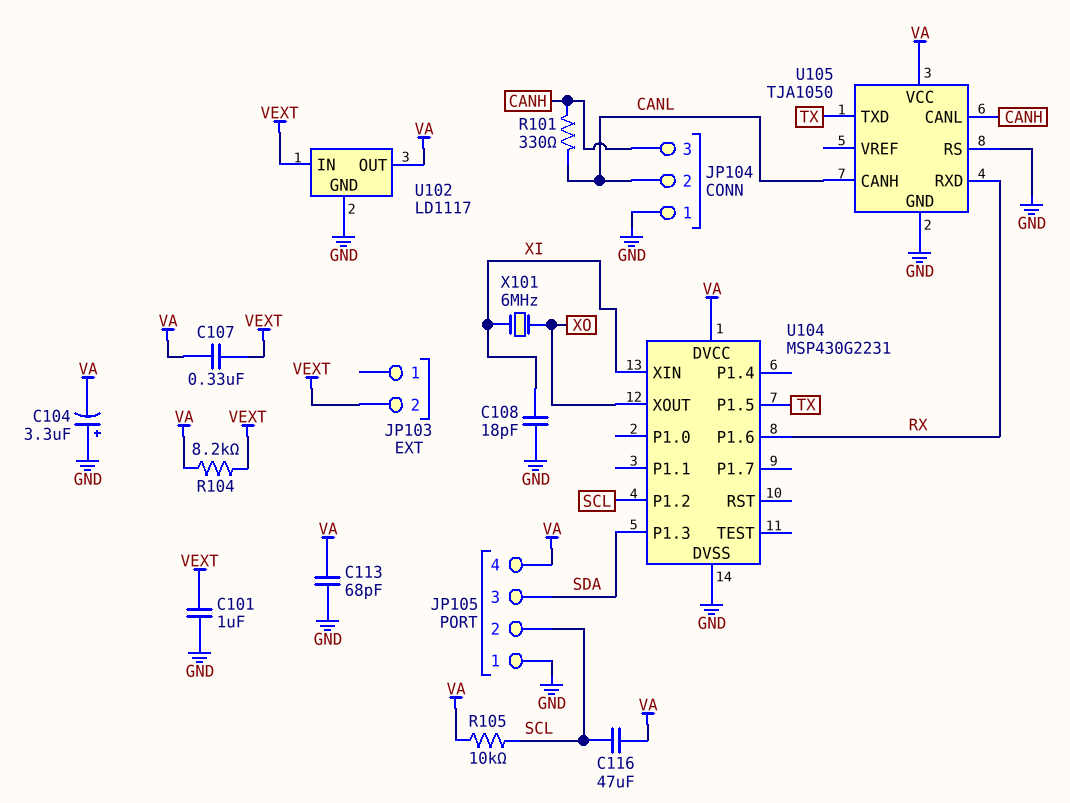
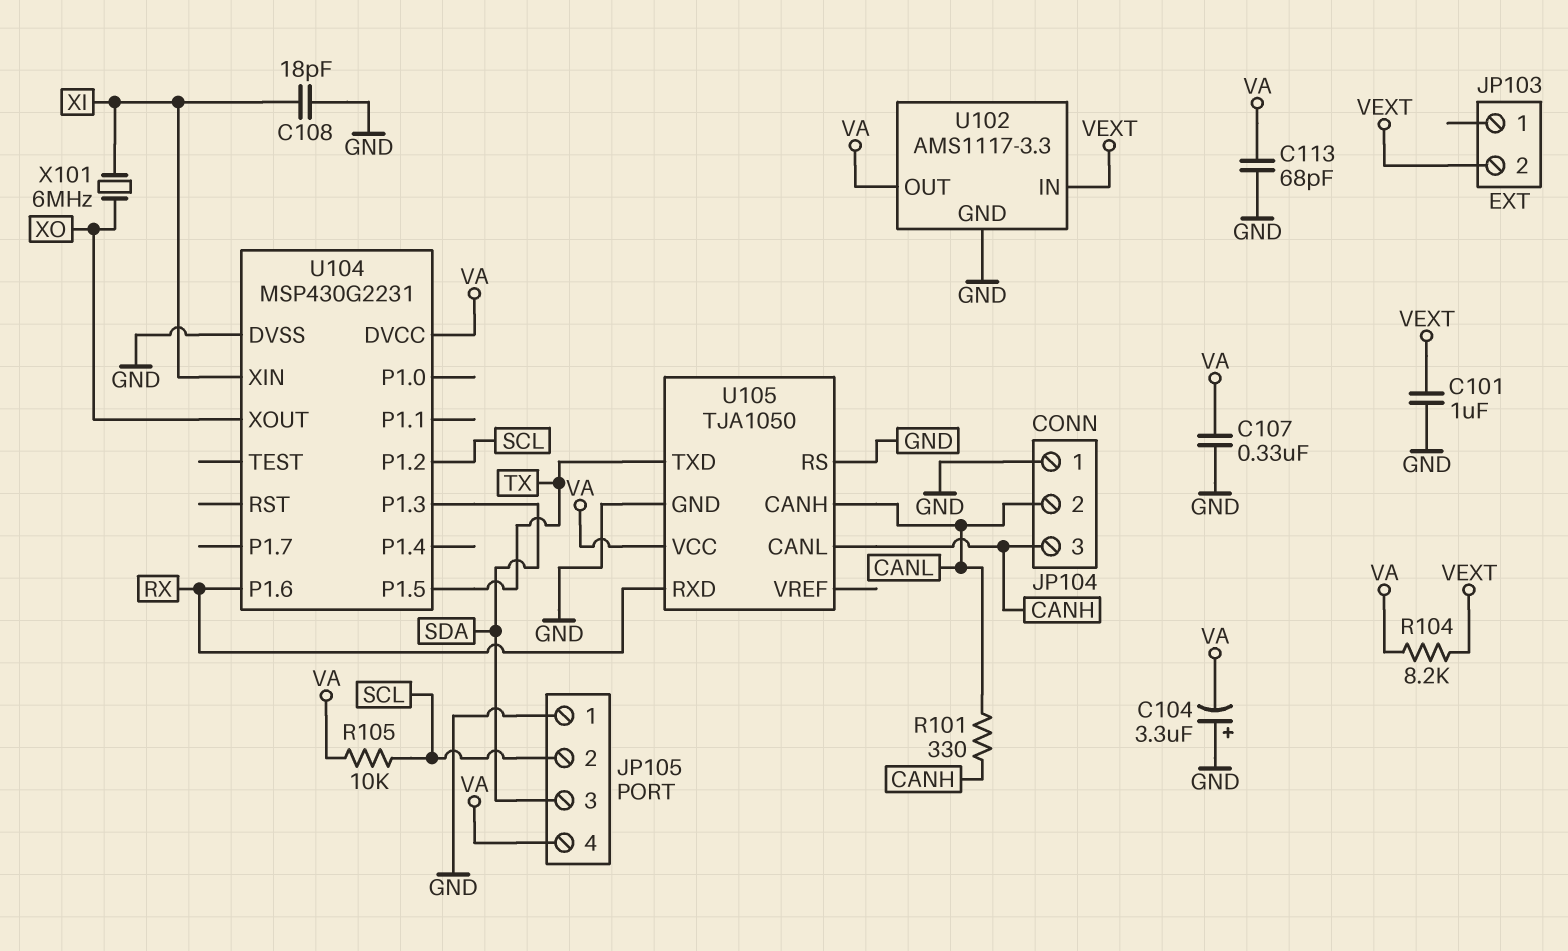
C107: 330nF (VA, VEXT) -> 330nF (GND, VA)
C116: 47uF (SCL, VA) -> none
U102: LD1117 -> AMS1117-3.3

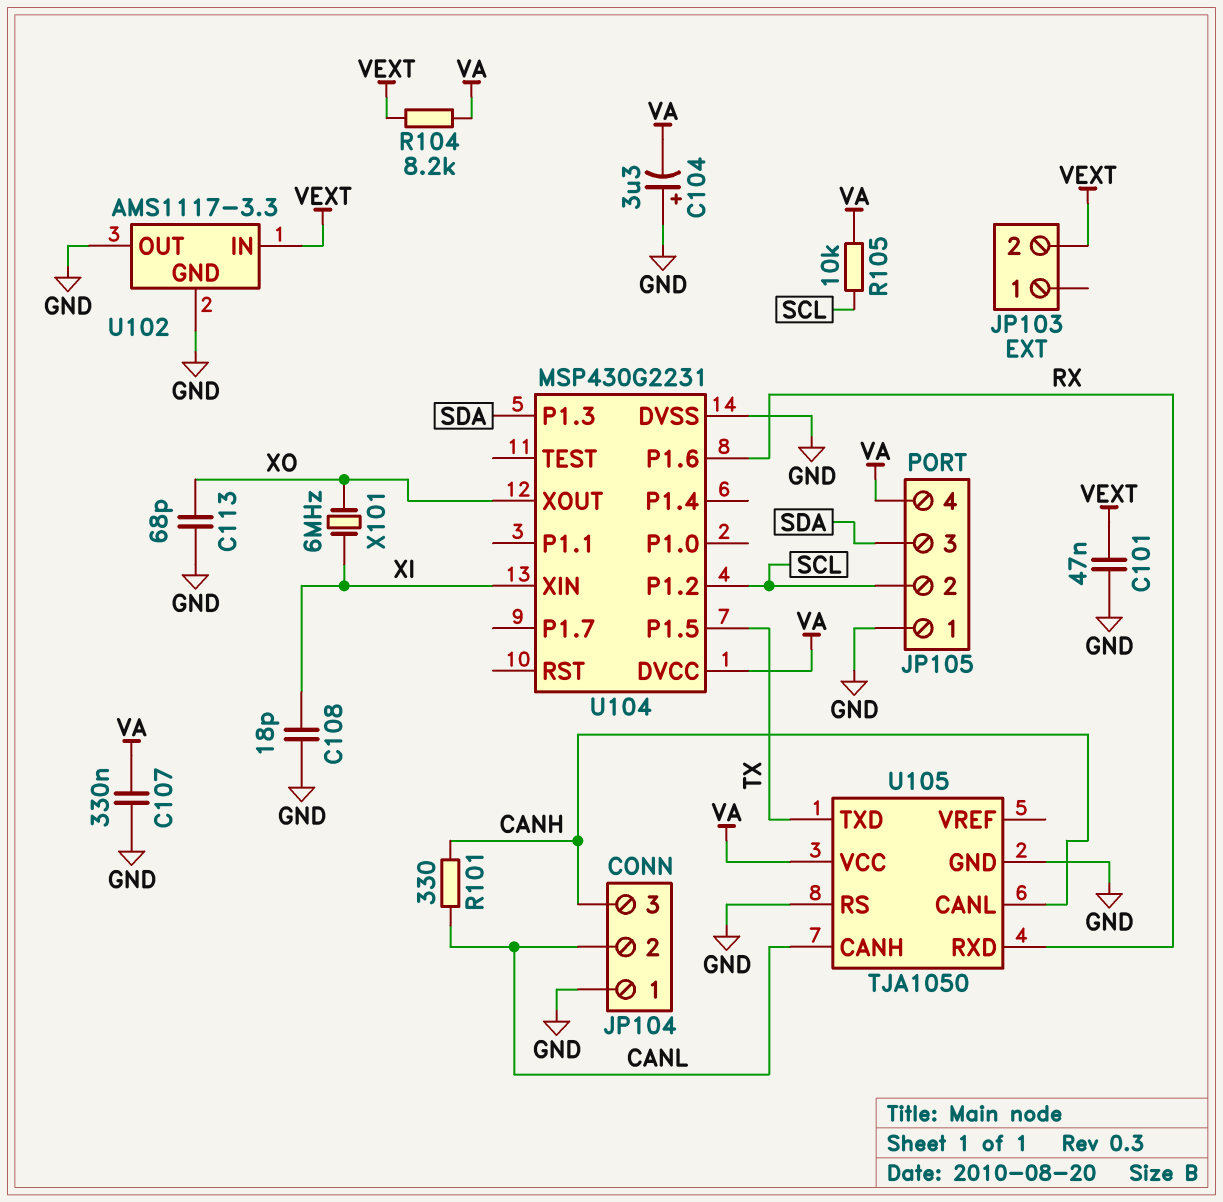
C101: 1uF (GND, VEXT) -> 47nF (GND, VEXT)
C113: 68pF (GND, VA) -> 68pF (GND, XO)
U102 pin OUT: VA -> GND

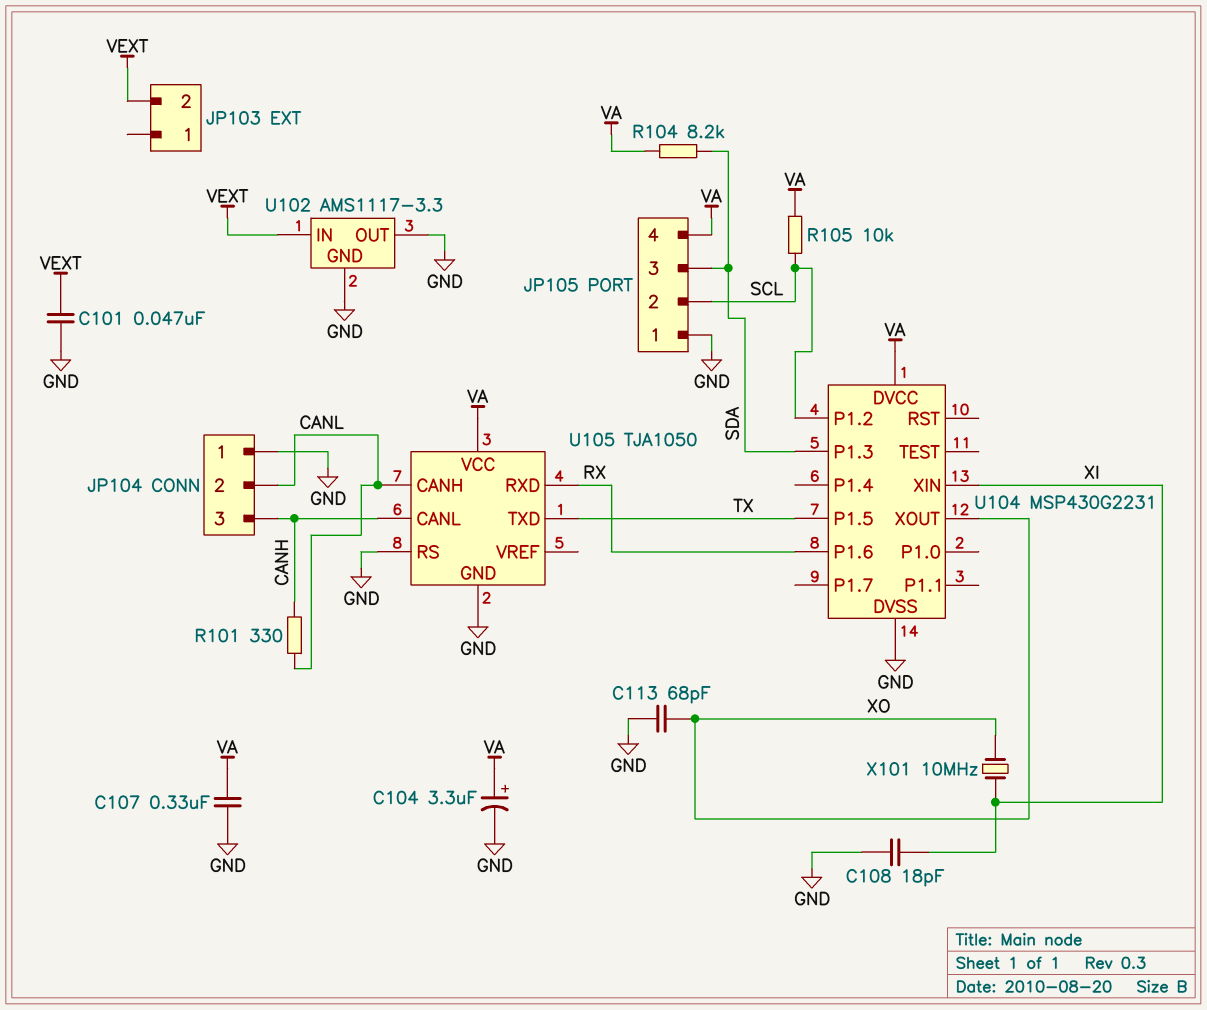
C104: 3.3uF (plus GND, minus VA) -> 3.3uF (plus VA, minus GND)
R104: 8.2k (VA, VEXT) -> 8.2k (SDA, VA)
X101: 6MHz (XI, XO) -> 10MHz (XI, XO)

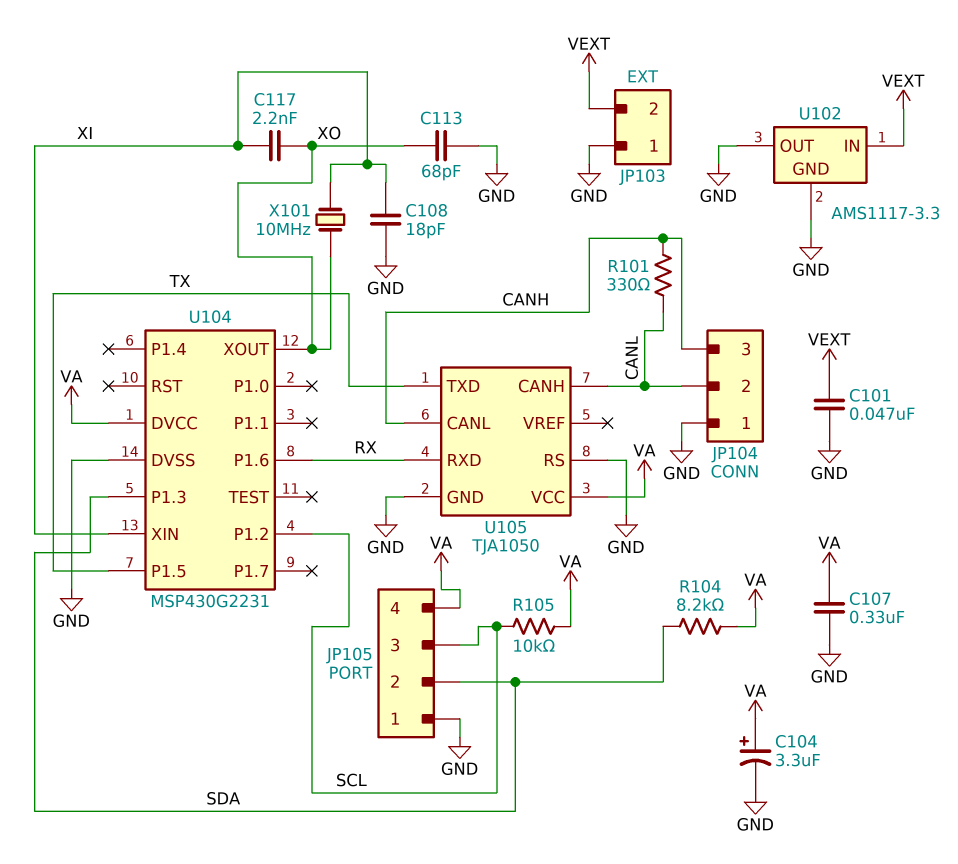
C117: none -> 2.2nF (XI, XO)
JP103 pin 1: none -> GND
JP105 pin 2: SCL -> SDA
JP105 pin 3: SDA -> SCL

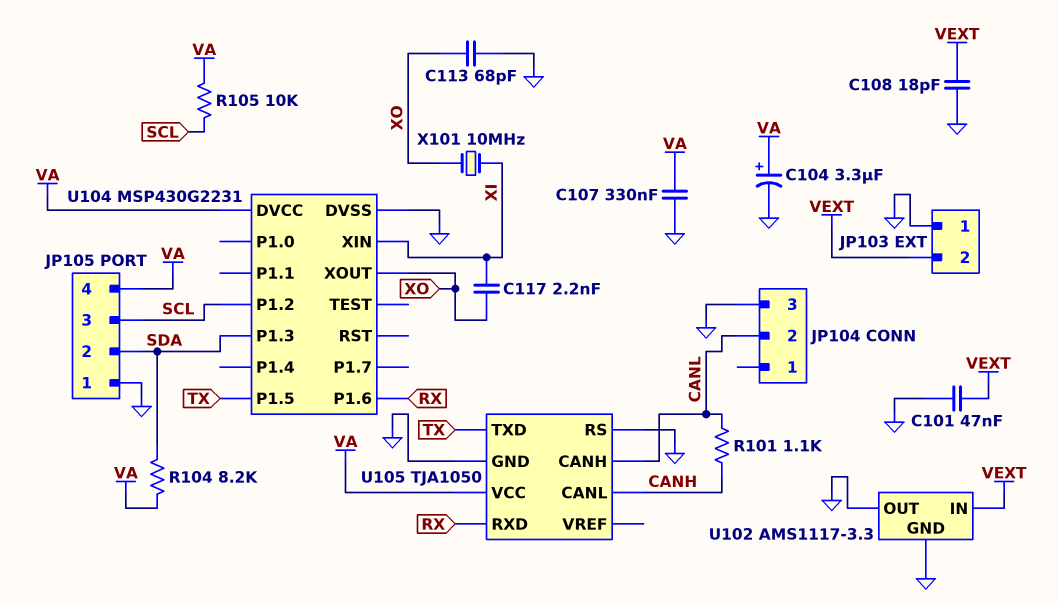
C108: 18pF (GND, XI) -> 18pF (GND, VEXT)
JP104 pin 1: GND -> none
JP104 pin 3: CANH -> GND
R101: 330 (CANH, CANL) -> 1.1k (CANH, CANL)

